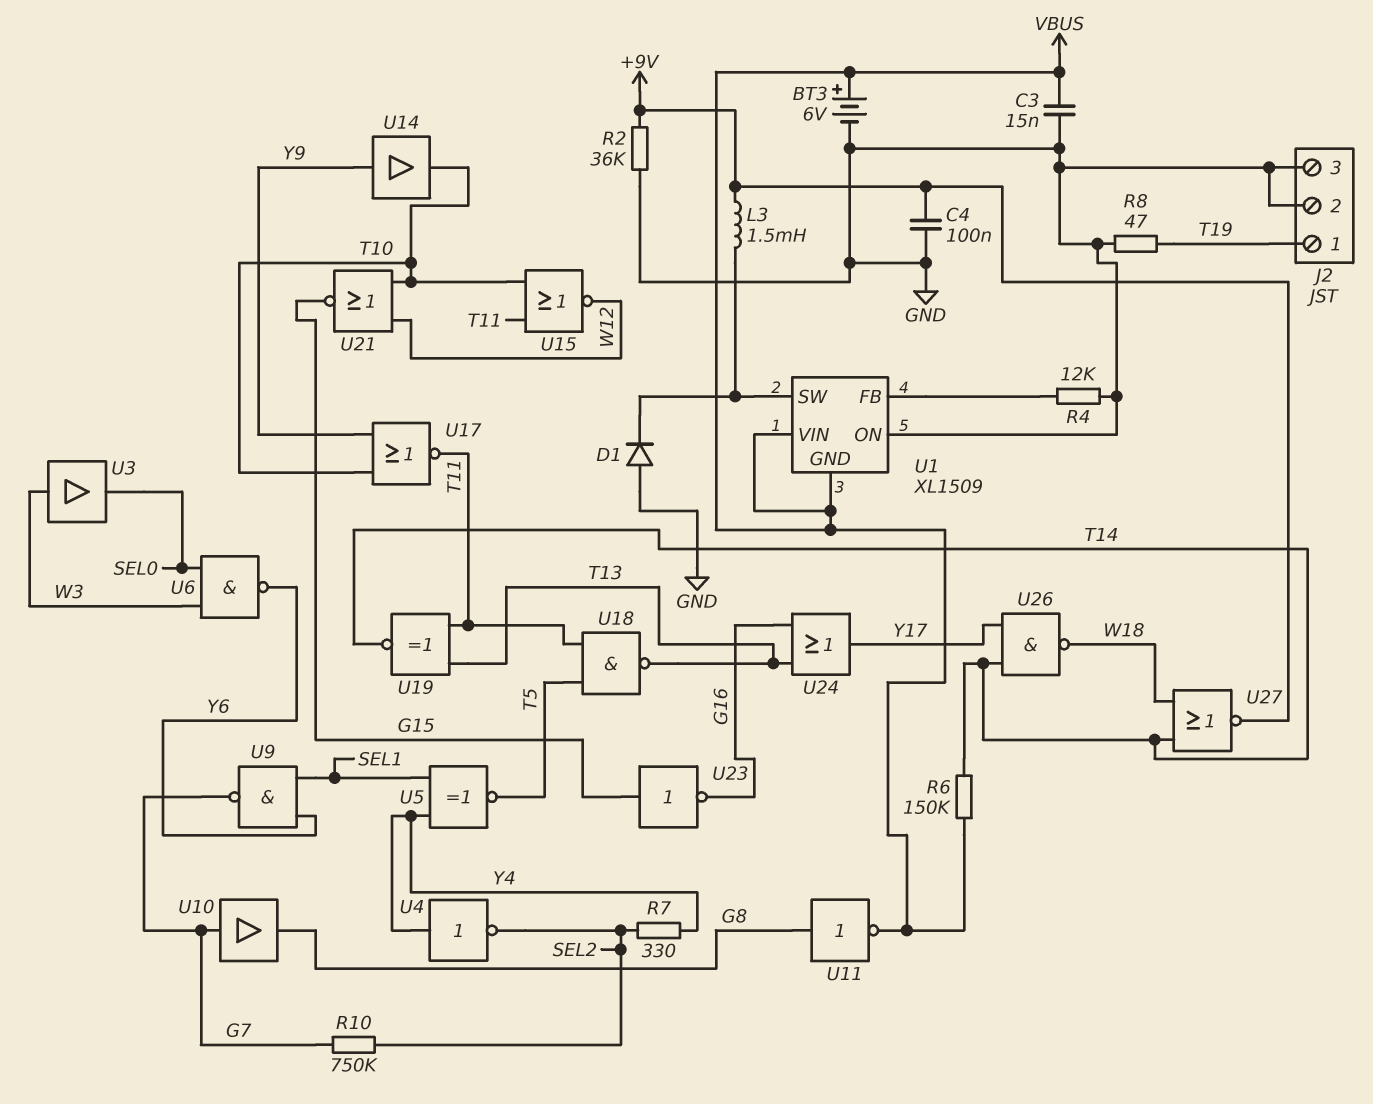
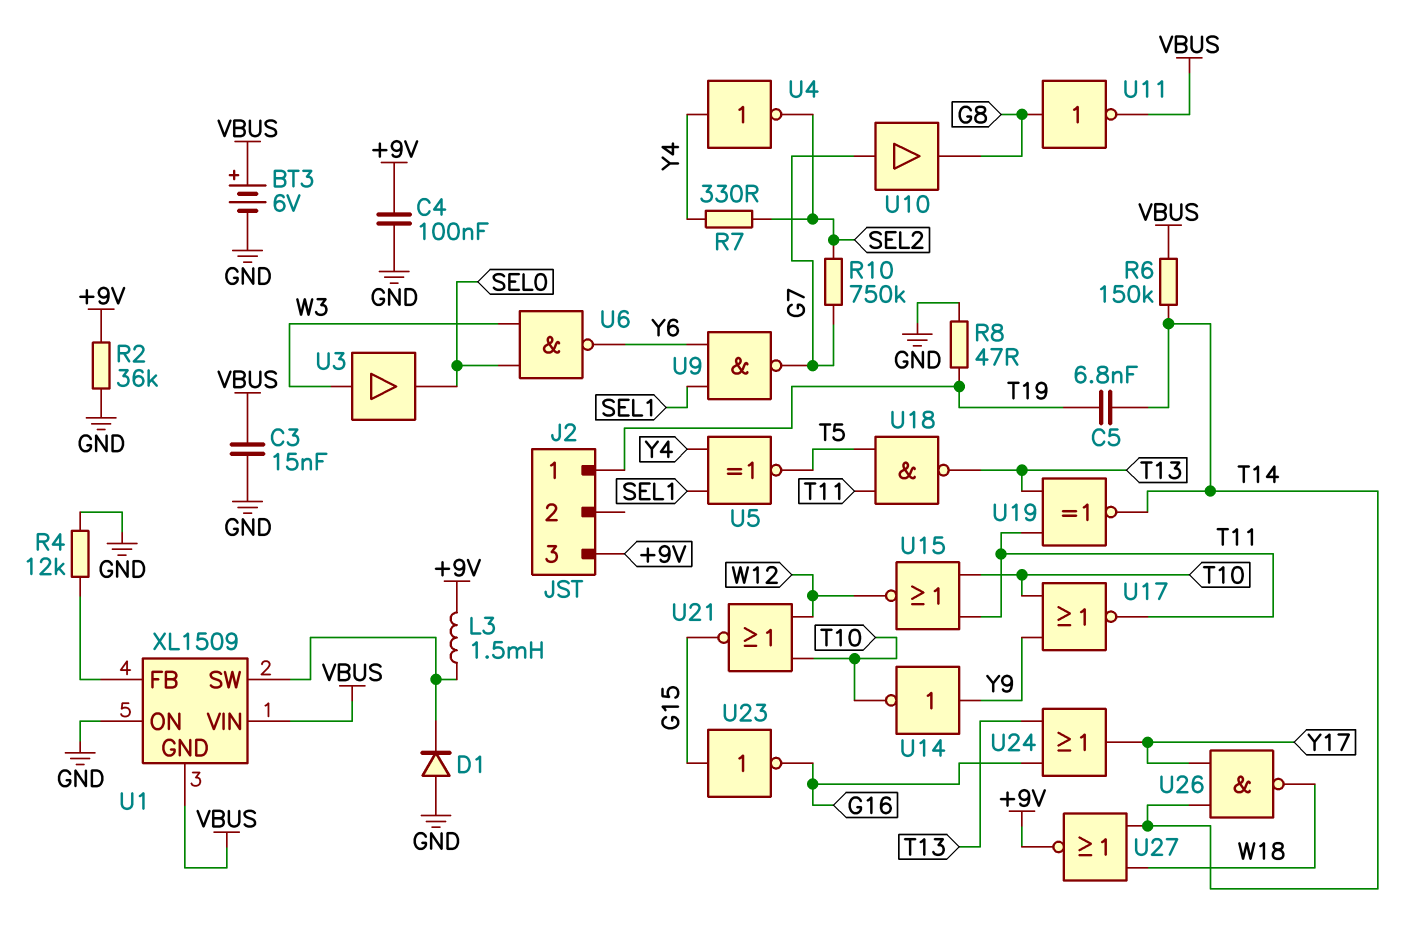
C5: none -> 6.8nF (T14, T19)
J2 pin 2: GND -> none
J2 pin 3: GND -> +9V
U14: buffer (in Y9, out T10) -> NOT (in Y9, out T10)

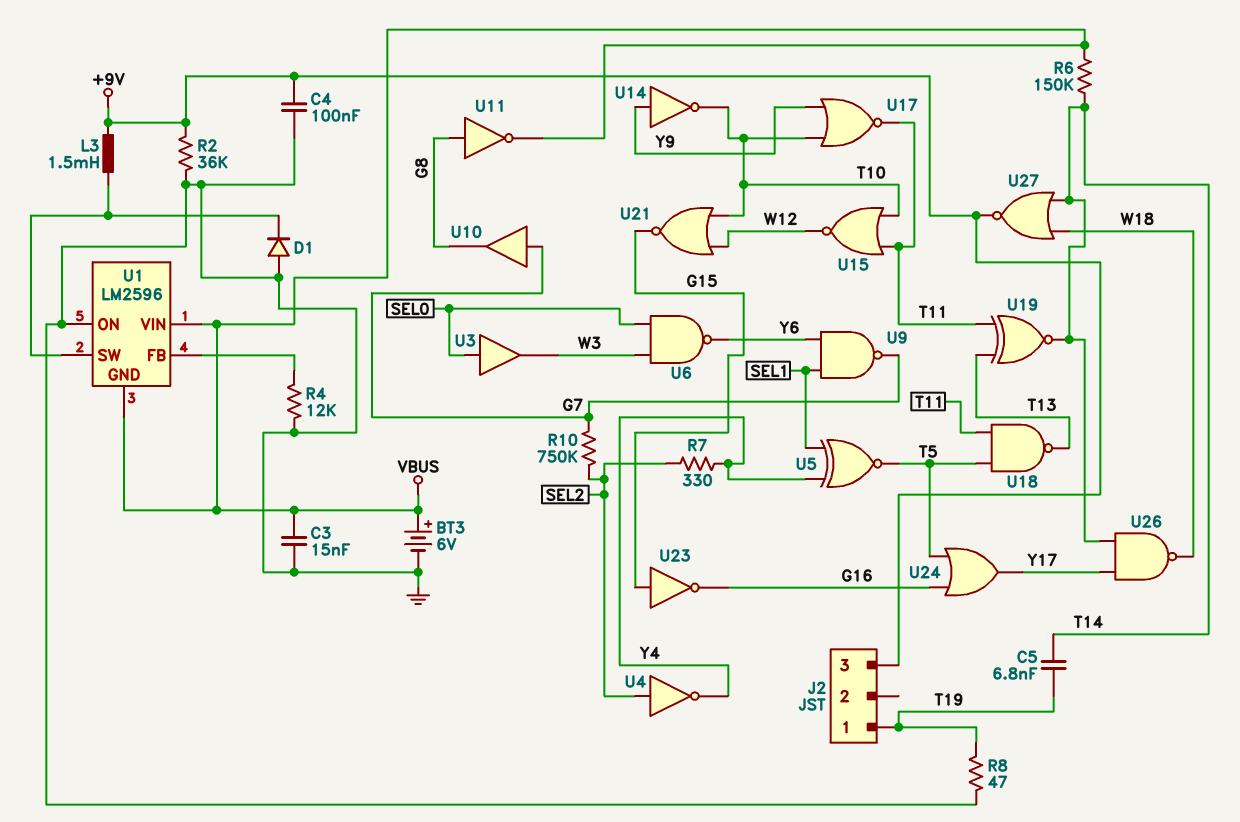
U1: XL1509 -> LM2596
U3: buffer (in W3, out SEL0) -> buffer (in SEL0, out W3)
U4: NOT (in Y4, out SEL2) -> NOT (in SEL2, out Y4)
U24: OR (in G16, in T13, out Y17) -> OR (in G16, in T5, out Y17)

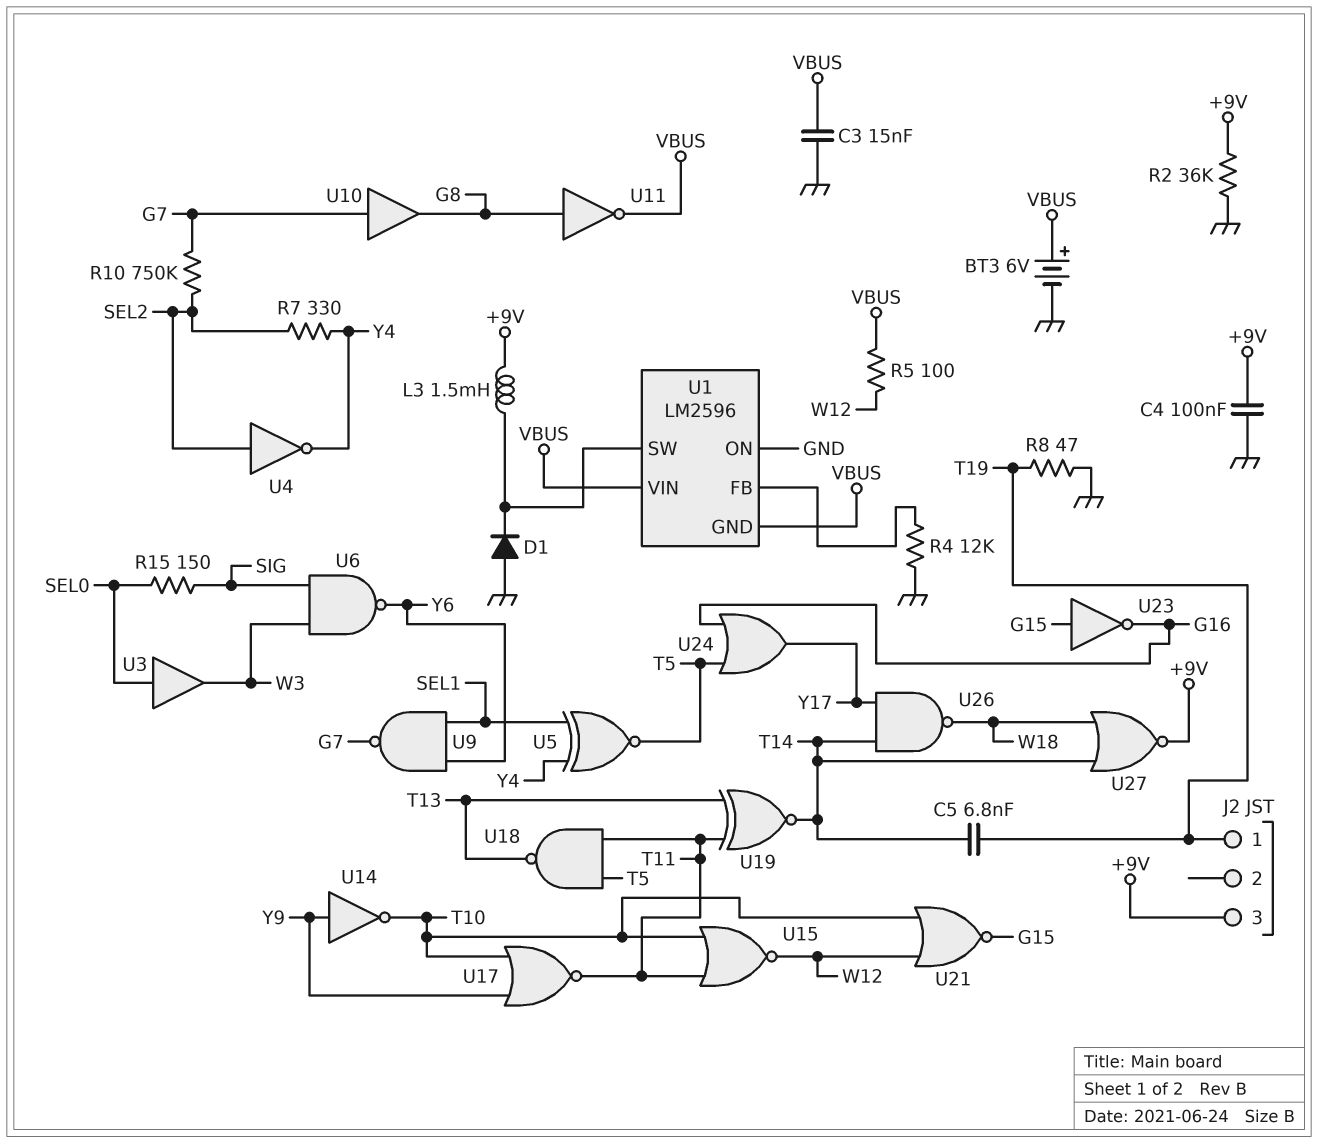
R5: none -> 100 (VBUS, W12)
R6: 150k (T14, VBUS) -> none
R15: none -> 150 (SEL0, SIG)
U6: NAND (in SEL0, in W3, out Y6) -> NAND (in SIG, in W3, out Y6)

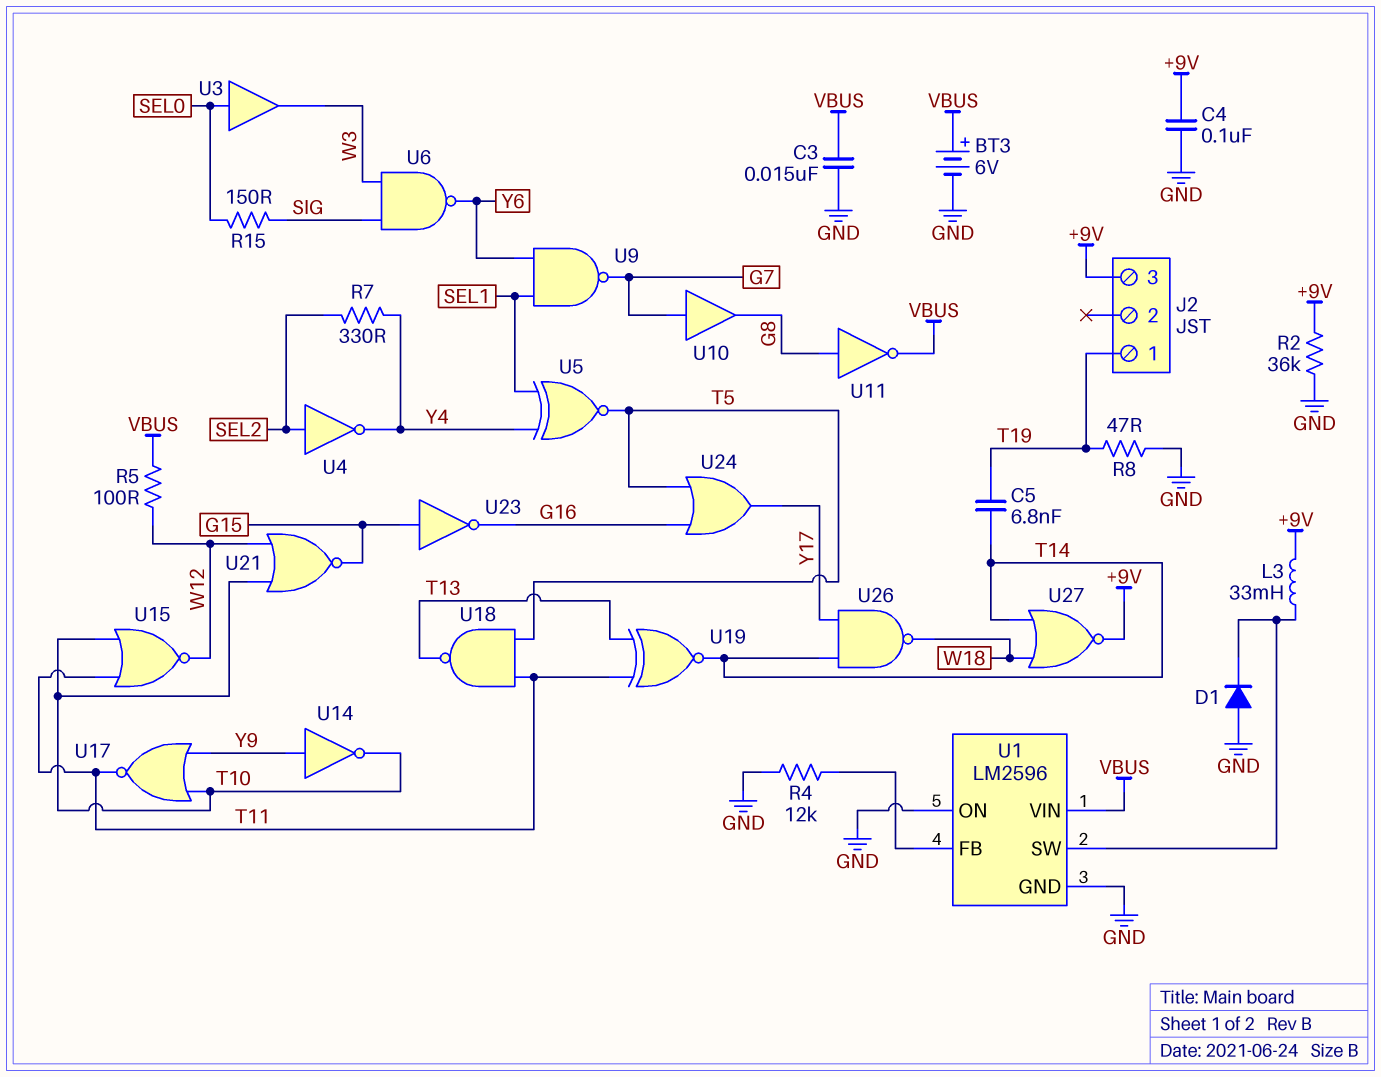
L3: 1.5mH (+9V, U1/SW) -> 33mH (+9V, U1/SW)
R10: 750k (G7, SEL2) -> none
U1 pin GND: VBUS -> GND

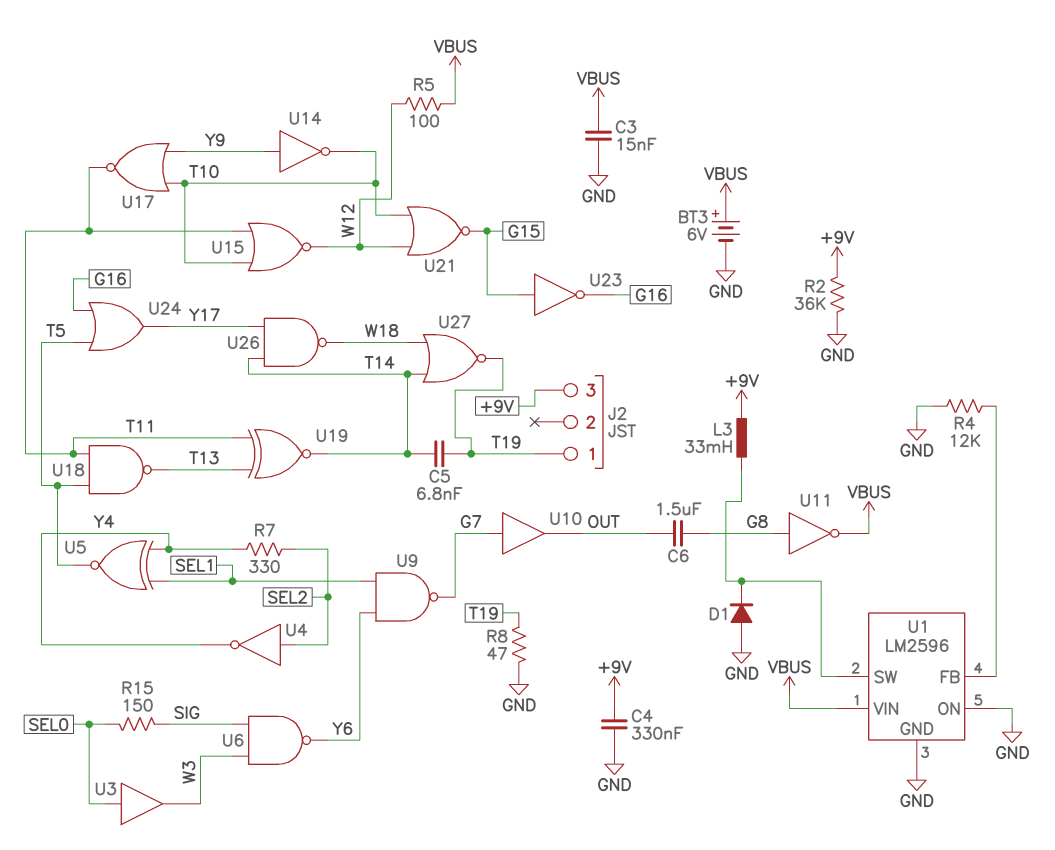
C4: 100nF (+9V, GND) -> 330nF (+9V, GND)
C6: none -> 1.5uF (G8, OUT)
U10: buffer (in G7, out G8) -> buffer (in G7, out OUT)
U27: NOR (in T14, in W18, out +9V) -> NOR (in T14, in W18, out T19)

